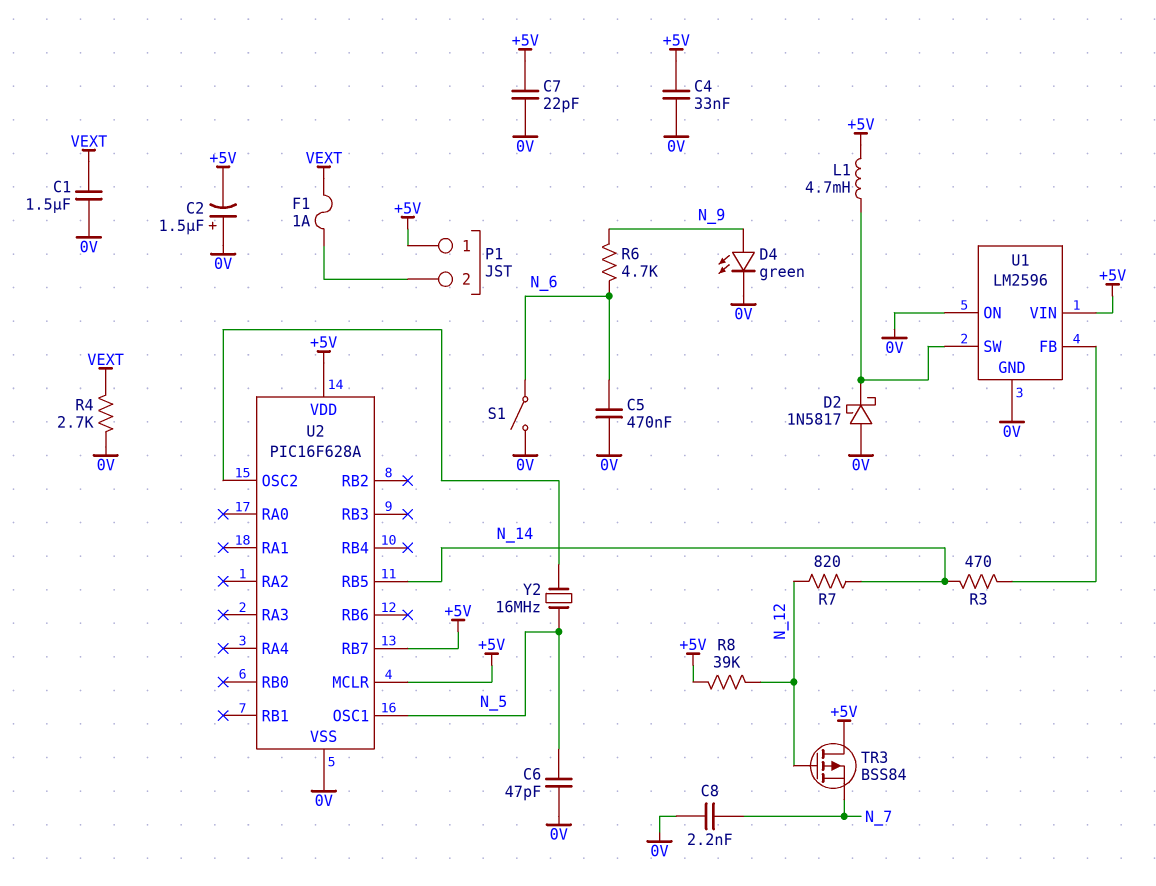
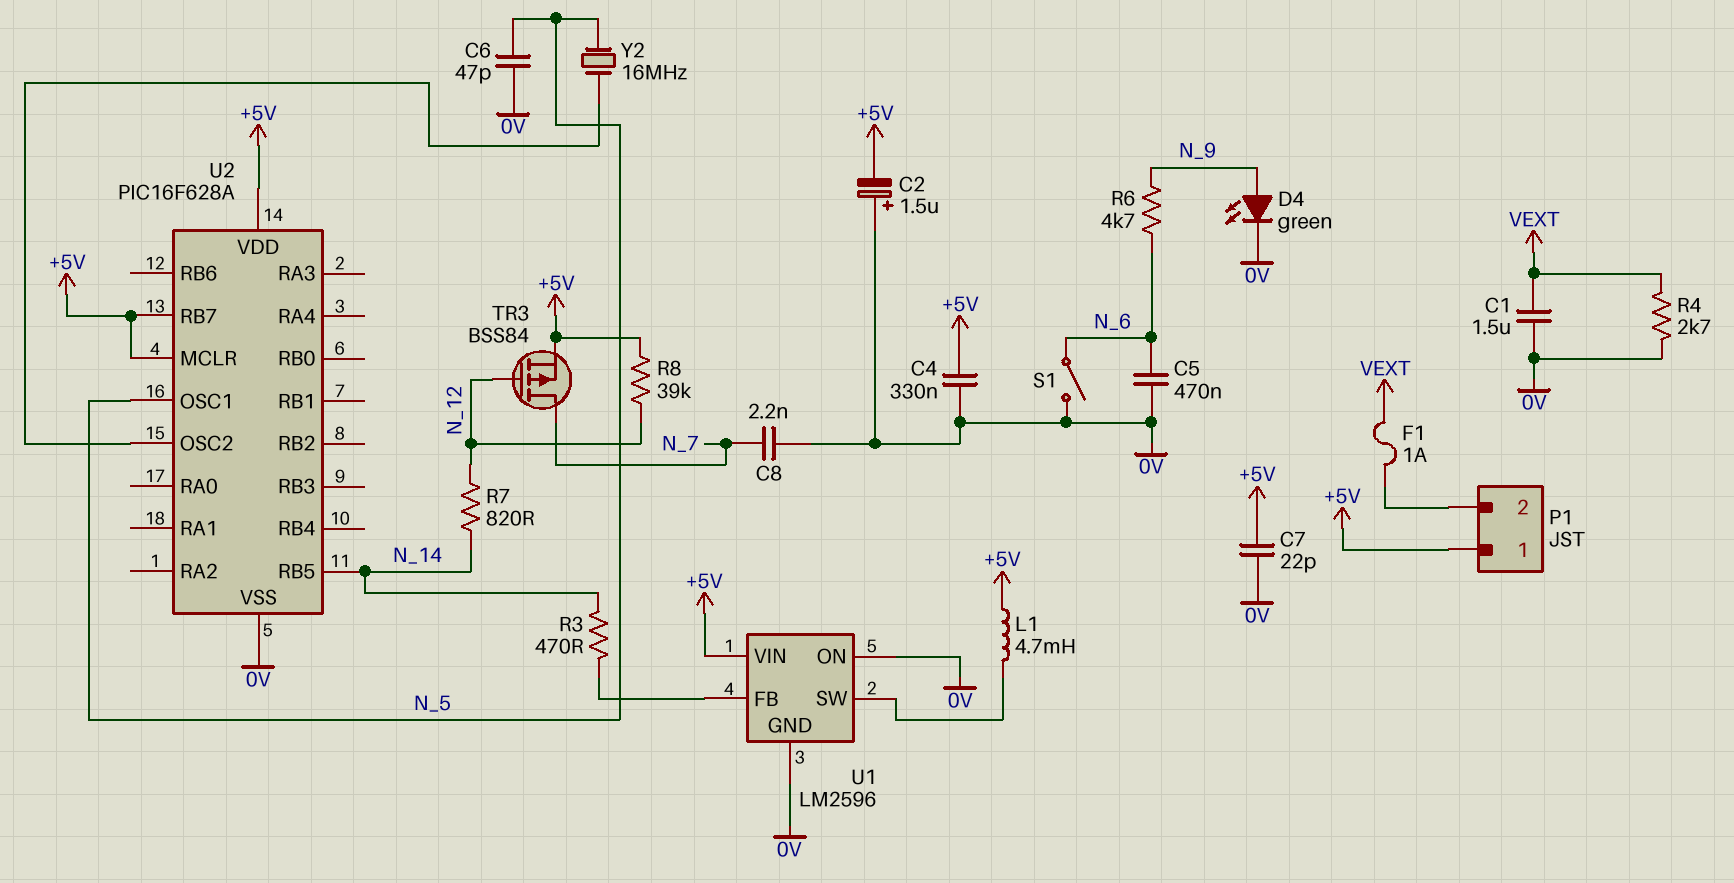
C4: 33nF (+5V, 0V) -> 330nF (+5V, 0V)
D2: schottky 1N5817 (A 0V, K U1/SW) -> none
TR3: PMOS BSS84 (G N_12, D +5V, S N_7) -> PMOS BSS84 (G N_12, D N_7, S +5V)

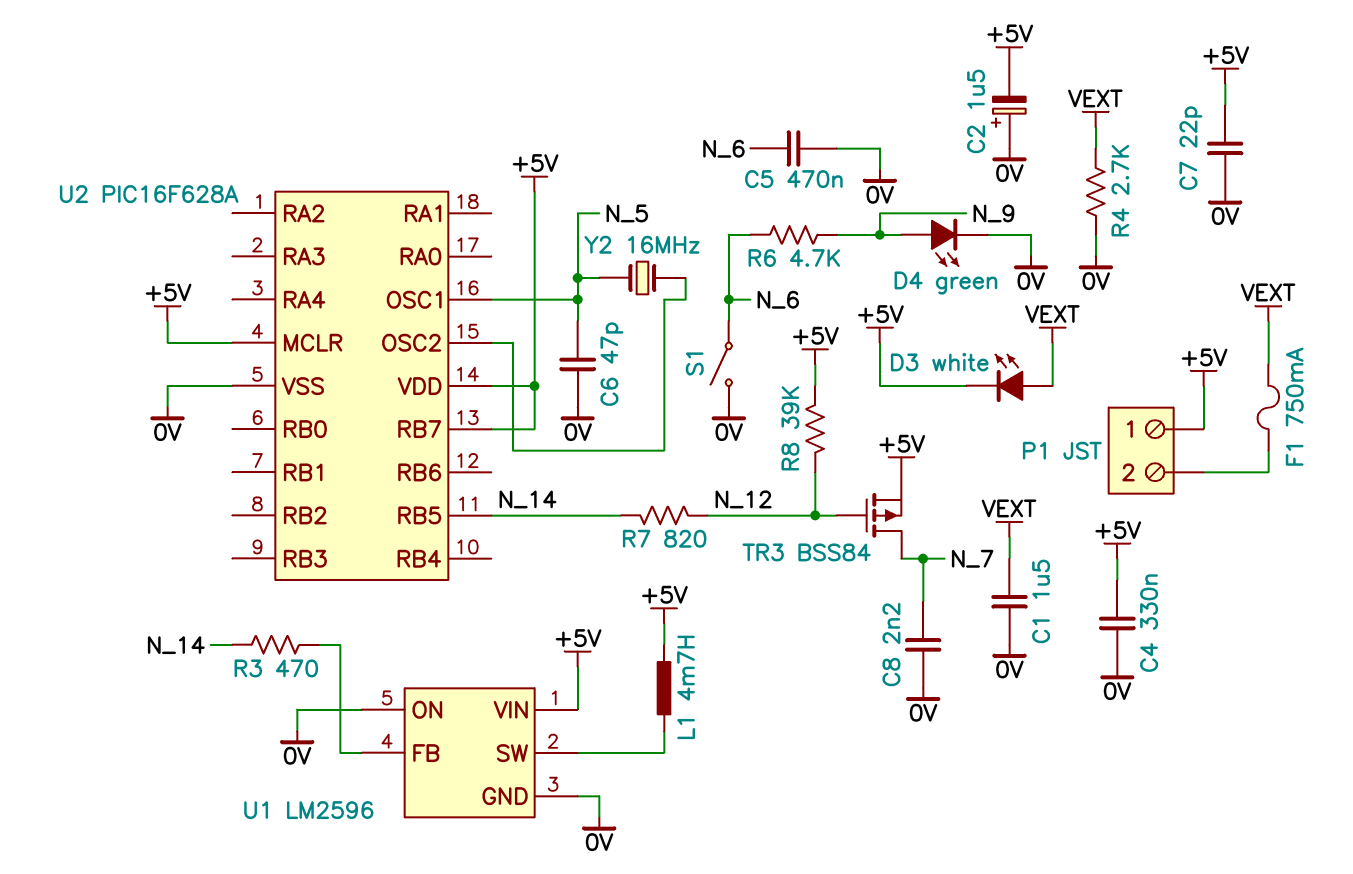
D3: none -> LED white (A VEXT, K +5V)
F1: 1A (P1/2, VEXT) -> 750mA (P1/2, VEXT)

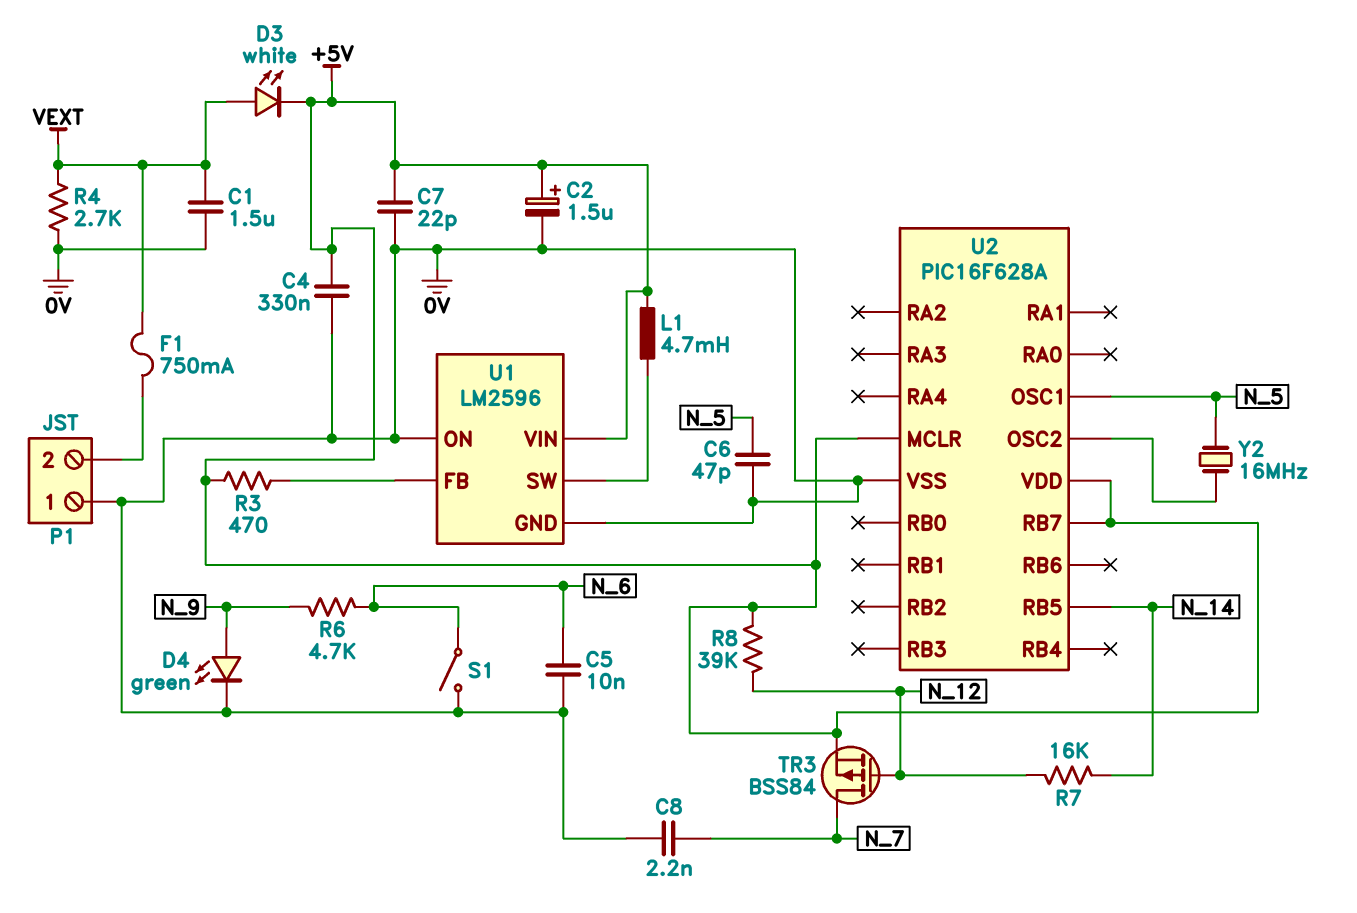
C2: 1.5uF (plus 0V, minus +5V) -> 1.5uF (plus +5V, minus 0V)
C5: 470nF (0V, N_6) -> 10nF (0V, N_6)
P1 pin 1: +5V -> 0V
R3: 470 (N_14, U1/FB) -> 470 (+5V, U1/FB)
R7: 820 (N_12, N_14) -> 16k (N_12, N_14)

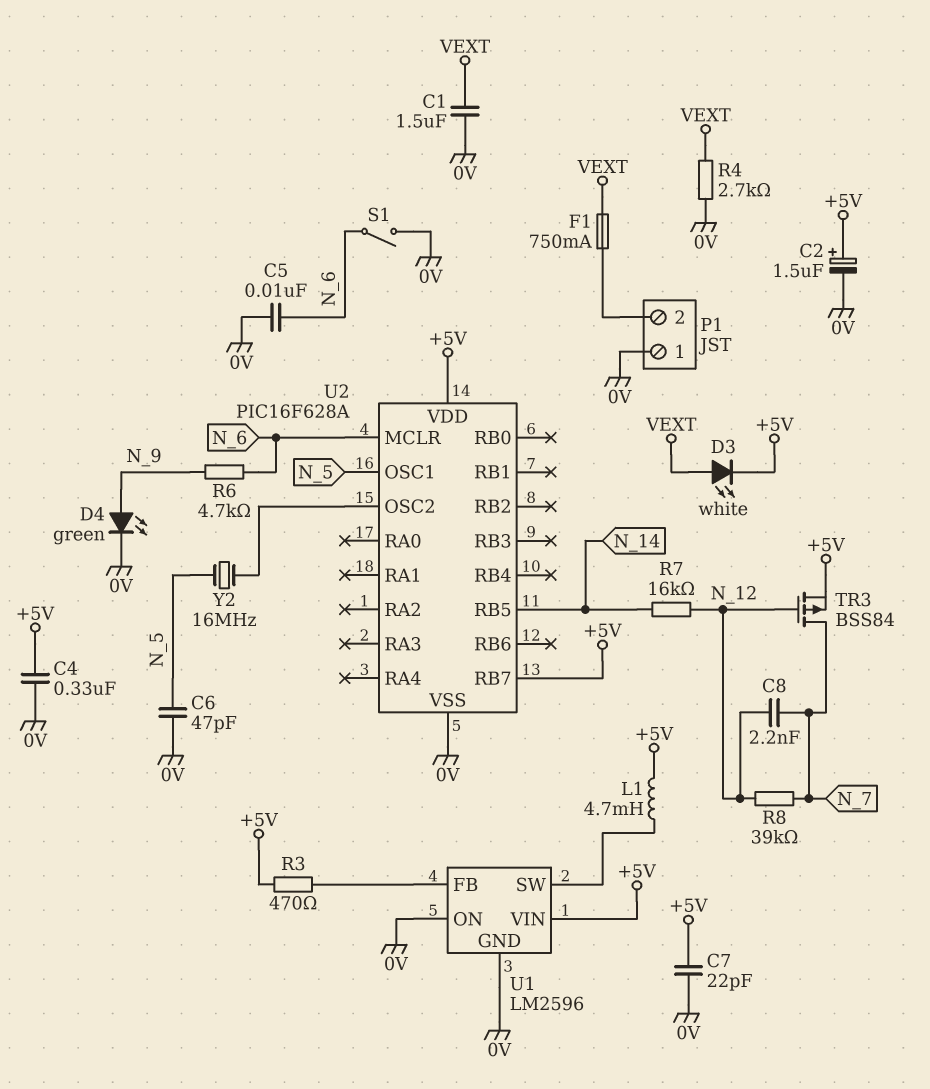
C8: 2.2nF (0V, N_7) -> 2.2nF (N_7, N_12)
R8: 39k (+5V, N_12) -> 39k (N_7, N_12)
U2 pin MCLR: +5V -> N_6

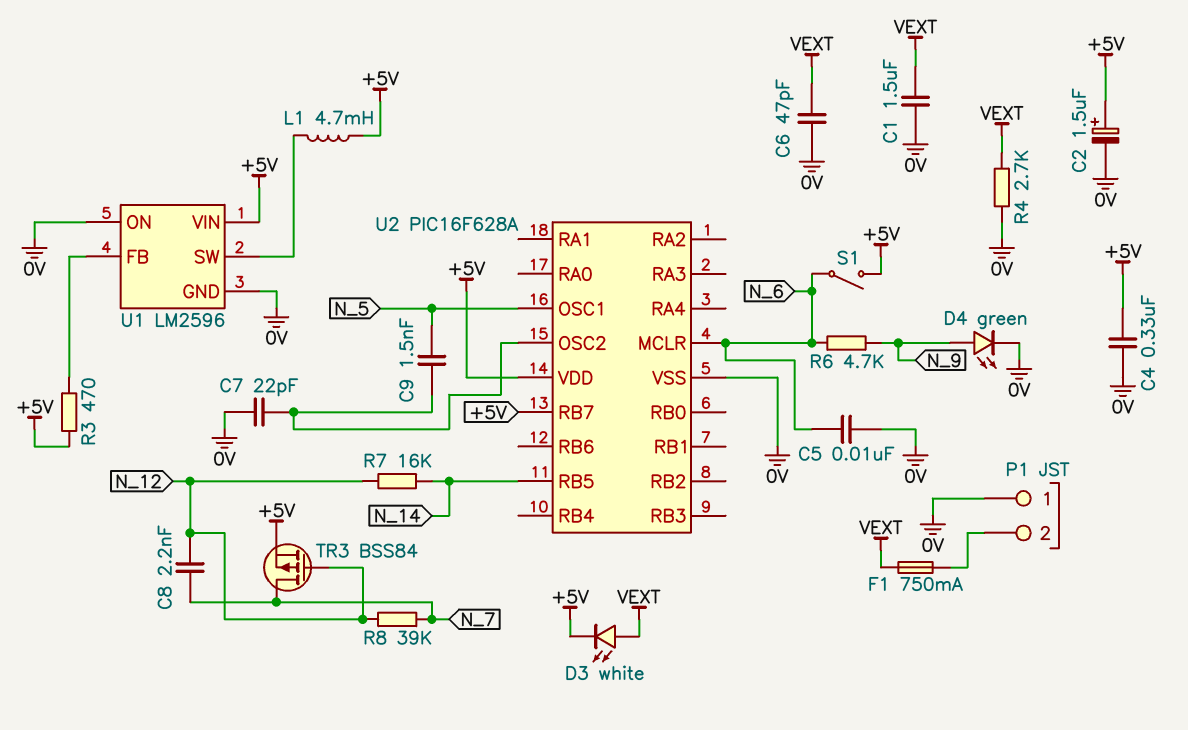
C6: 47pF (0V, N_5) -> 47pF (0V, VEXT)
C7: 22pF (+5V, 0V) -> 22pF (0V, U2/OSC2)
C9: none -> 1.5nF (N_5, U2/OSC2)
S1: switch (0V, N_6) -> switch (+5V, N_6)
Y2: 16MHz (N_5, U2/OSC2) -> none

